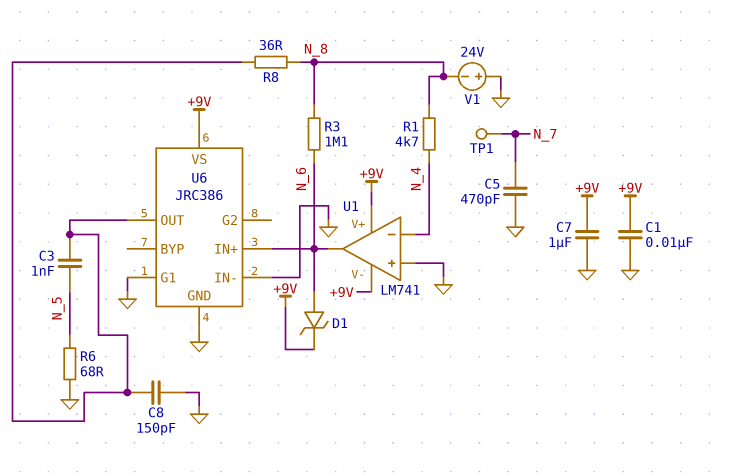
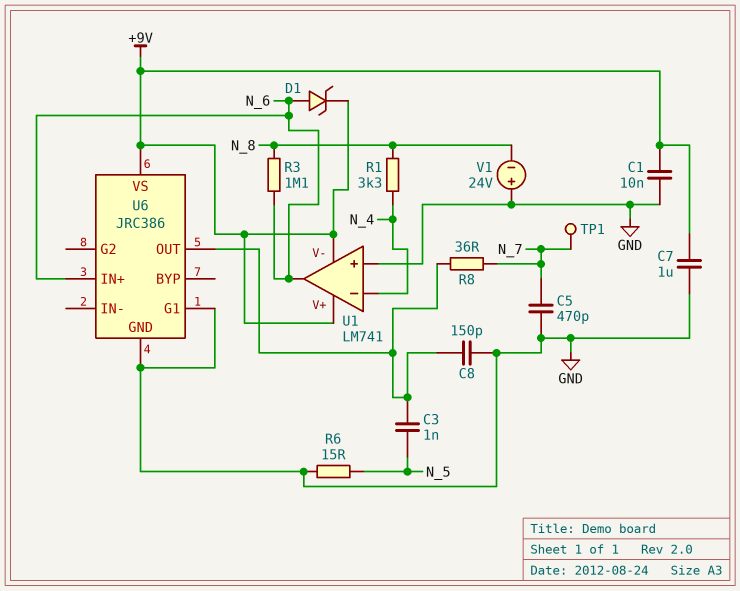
R1: 4.7k (N_4, N_8) -> 3.3k (N_4, N_8)
R6: 68 (GND, N_5) -> 15 (GND, N_5)
R8: 36 (N_8, U6/OUT) -> 36 (N_7, U6/OUT)
U6 pin IN-: GND -> none

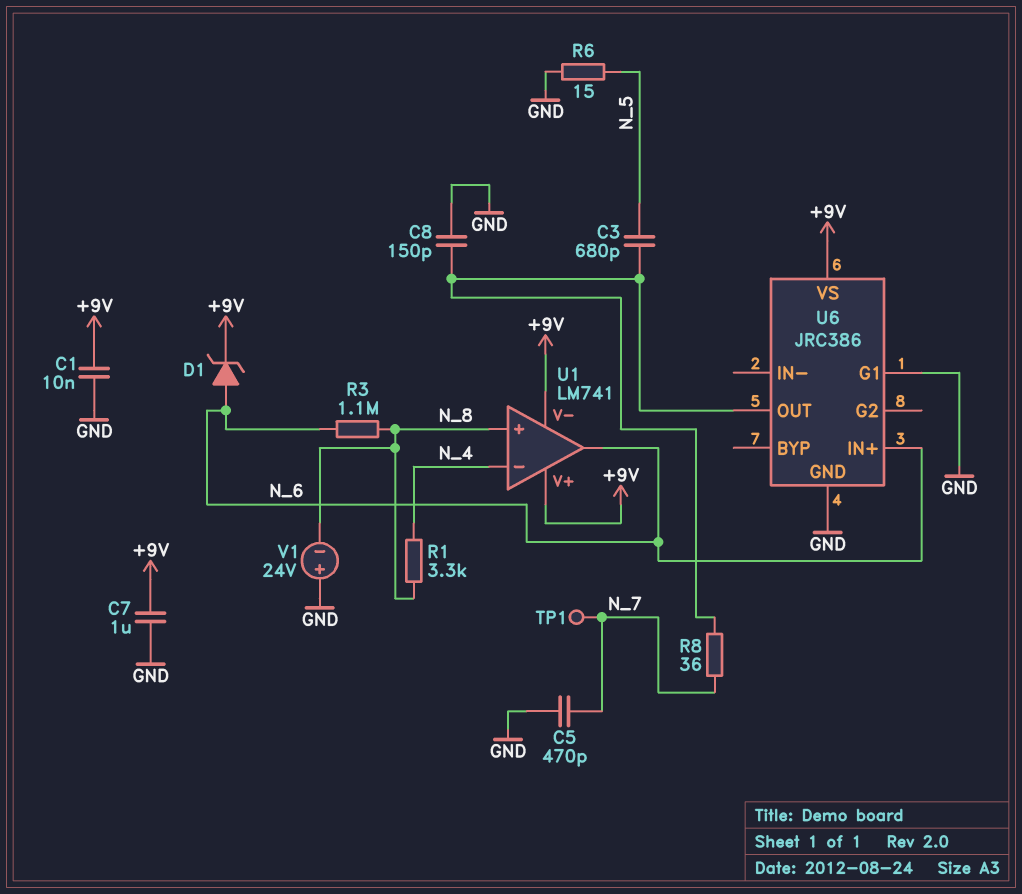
C3: 1nF (N_5, U6/OUT) -> 680pF (N_5, U6/OUT)
U1 pin in+: GND -> N_8

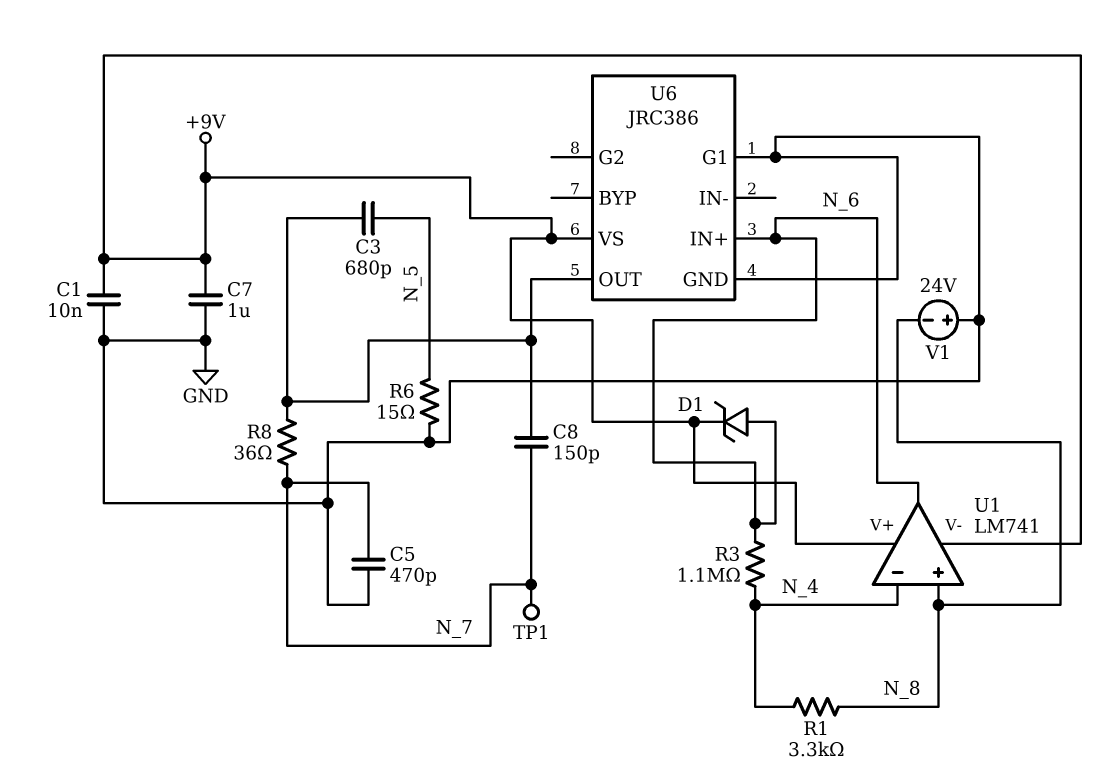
C8: 150pF (GND, U6/OUT) -> 150pF (N_7, U6/OUT)
R3: 1.1M (N_6, N_8) -> 1.1M (N_4, N_6)

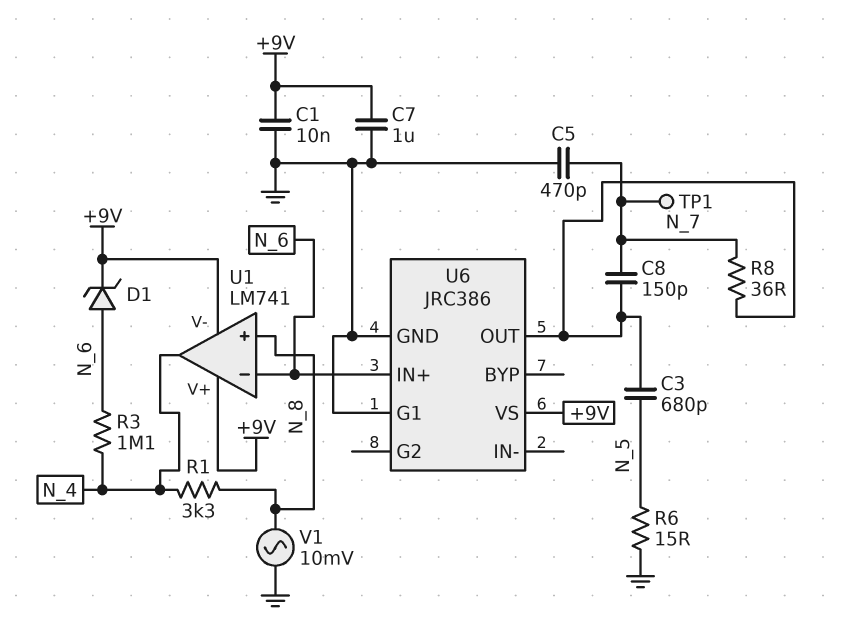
U1 pin in-: N_4 -> N_6
U1 pin out: N_6 -> N_4
V1: 24V (plus GND, minus N_8) -> AC 10mV (GND, N_8)

